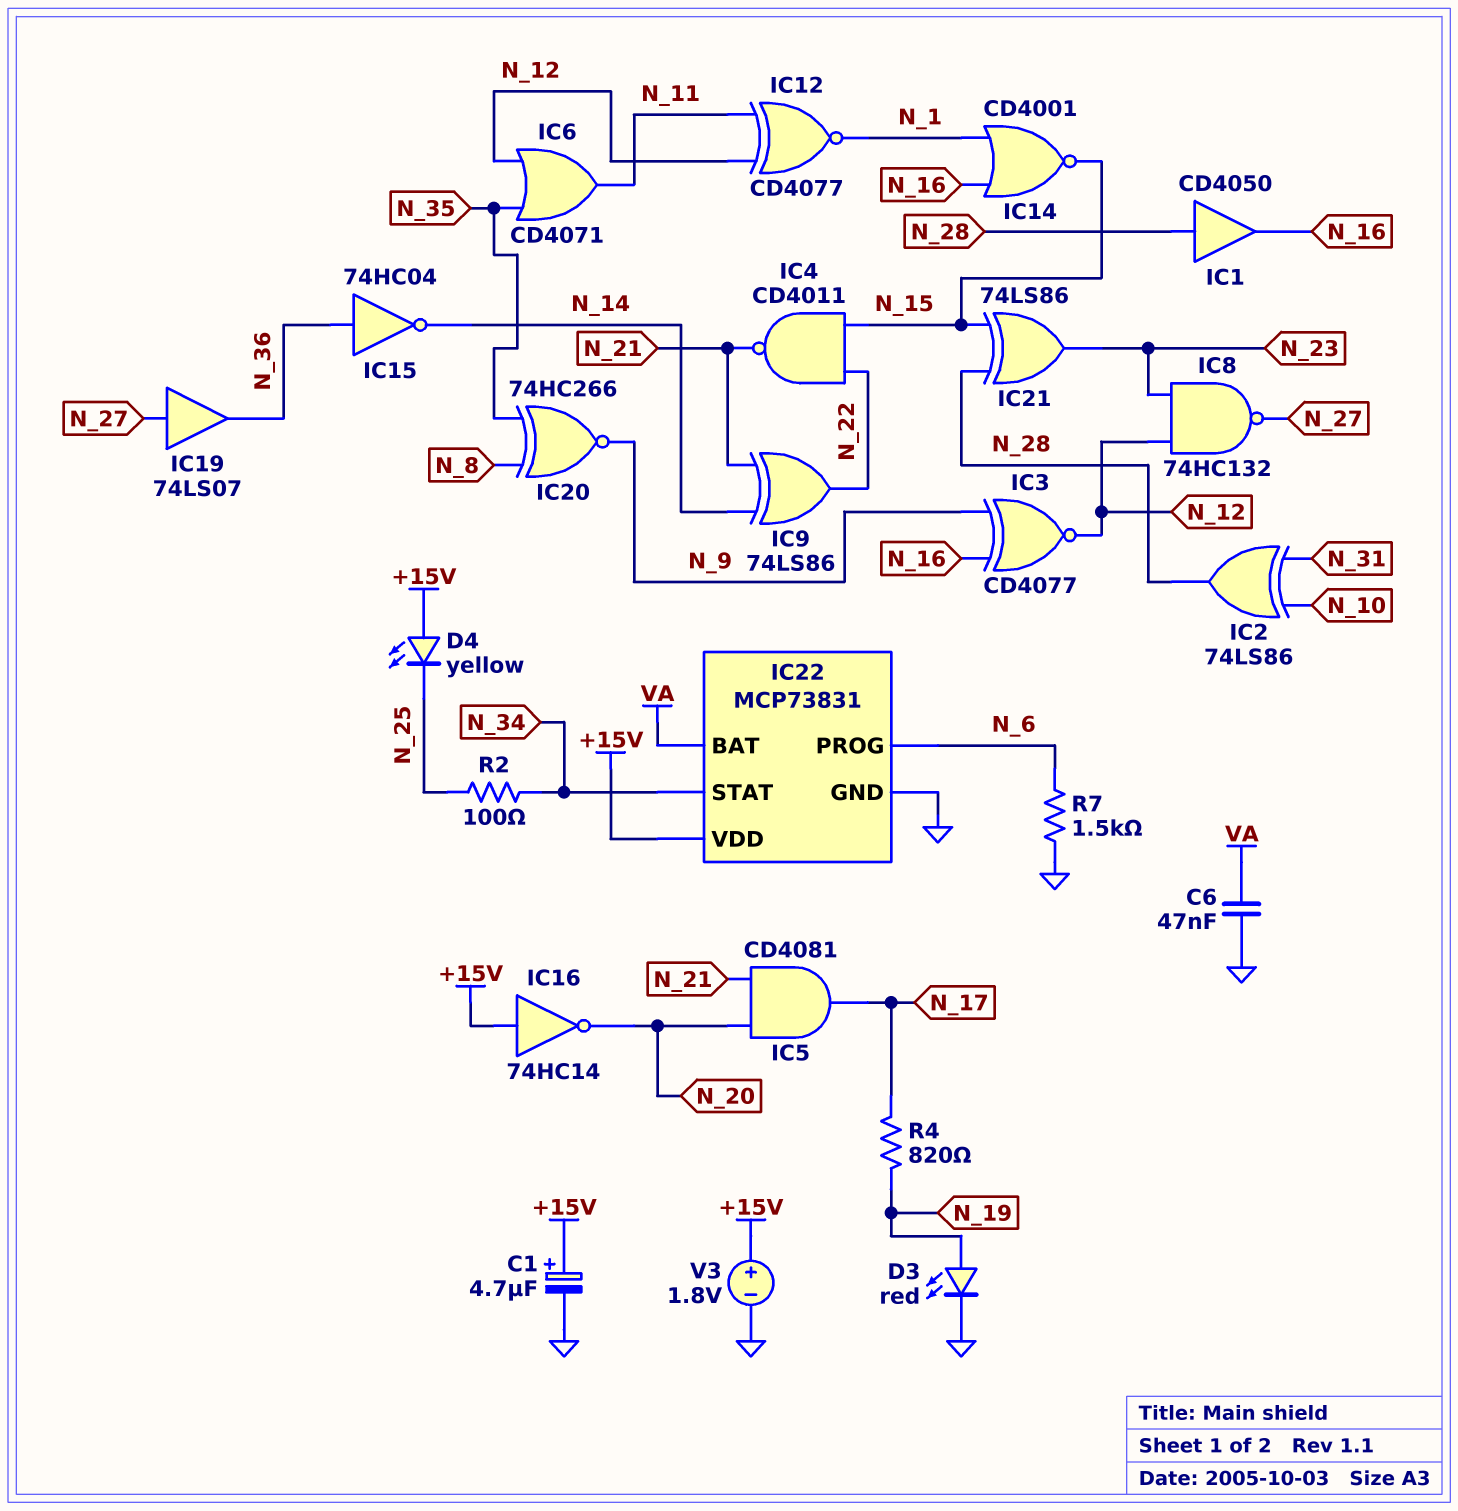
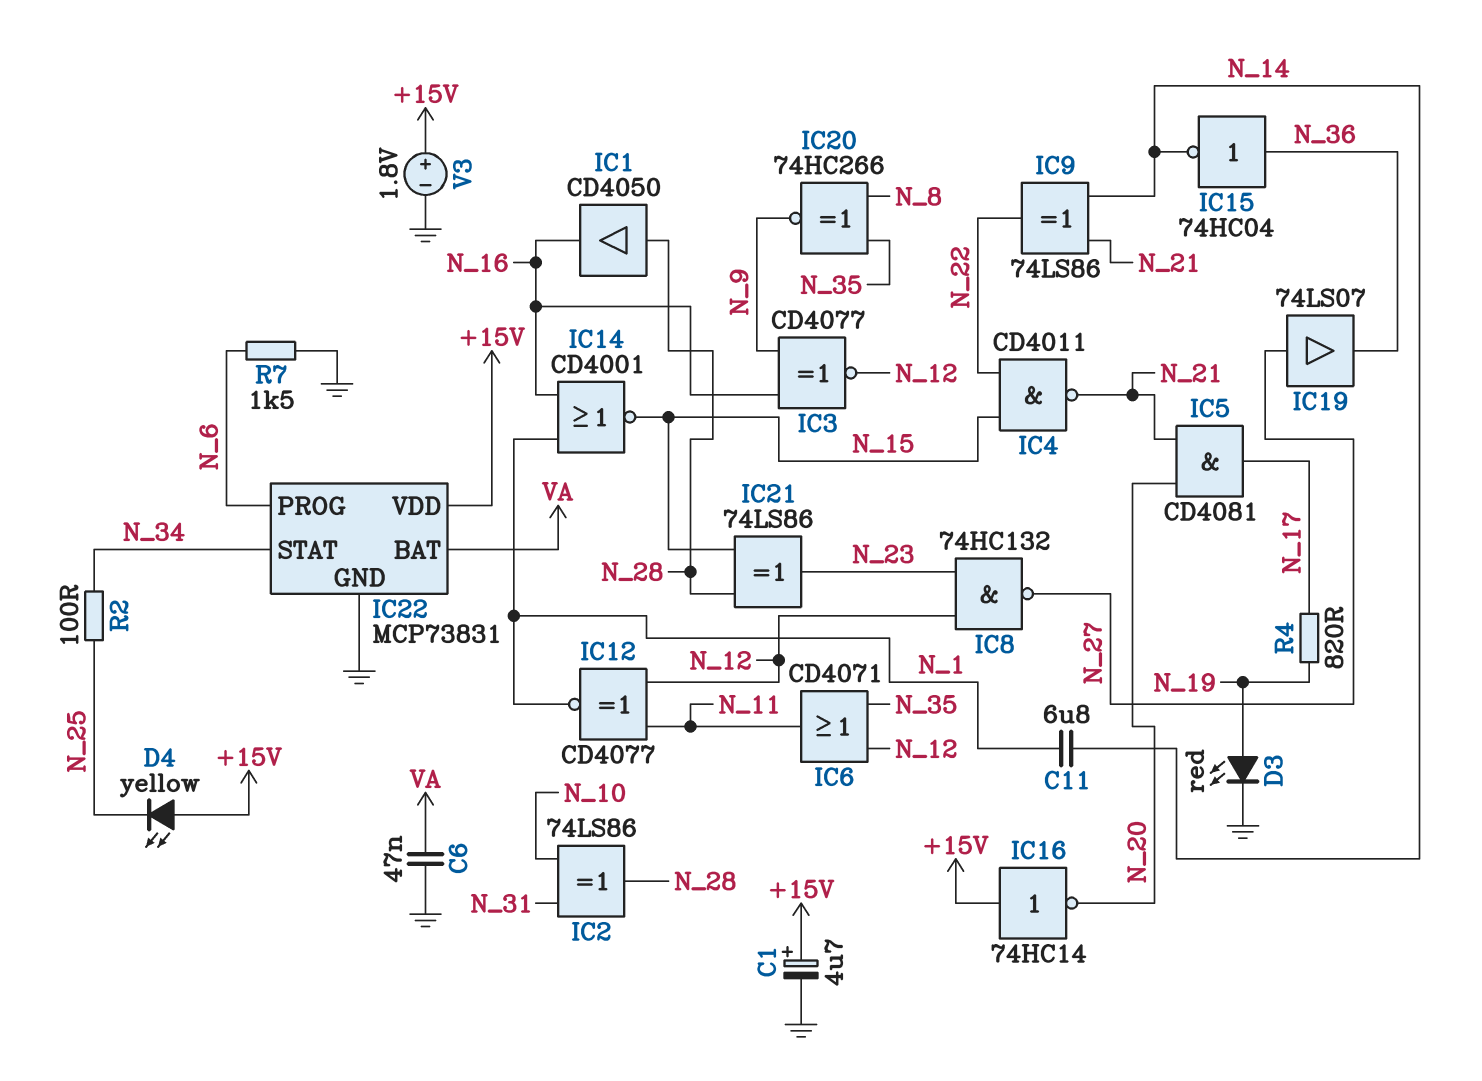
C11: none -> 6.8uF (N_1, N_14)

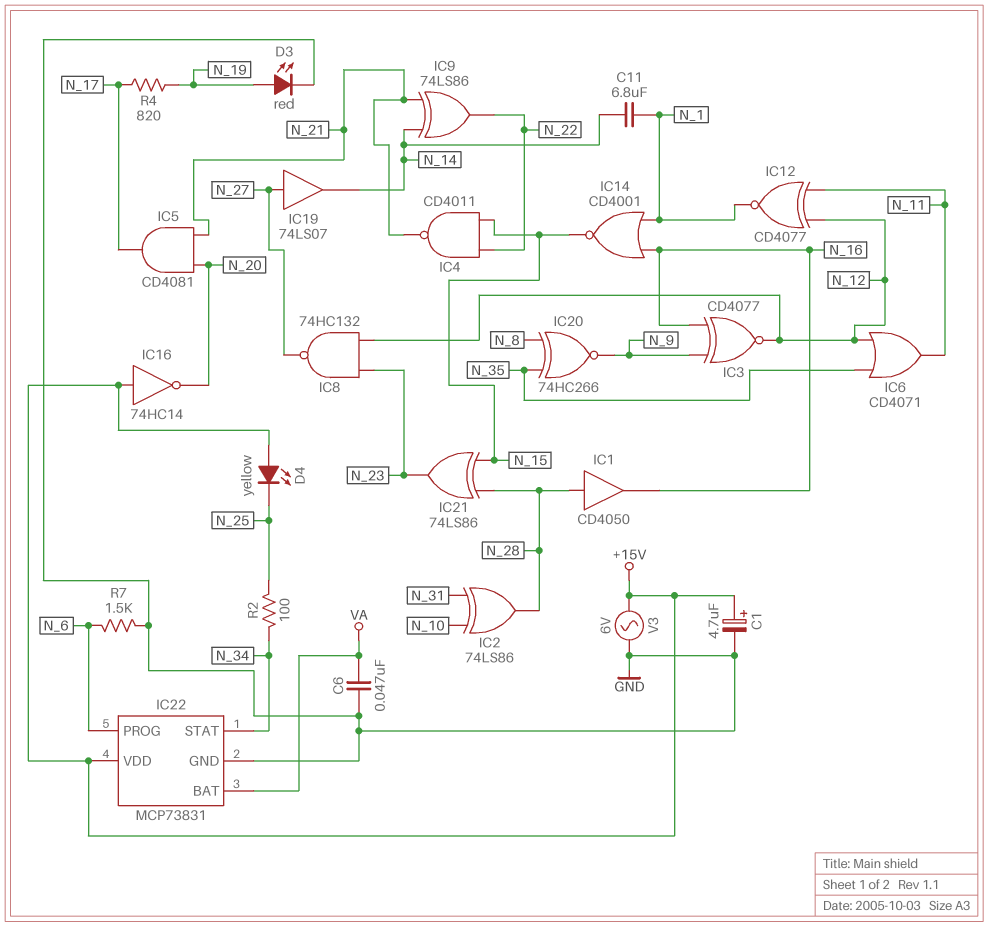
IC15: NOT 74HC04 (in N_36, out N_14) -> none
IC19: buffer 74LS07 (in N_27, out N_36) -> buffer 74LS07 (in N_27, out N_14)
V3: 1.8V (plus +15V, minus GND) -> AC 6V (+15V, GND)

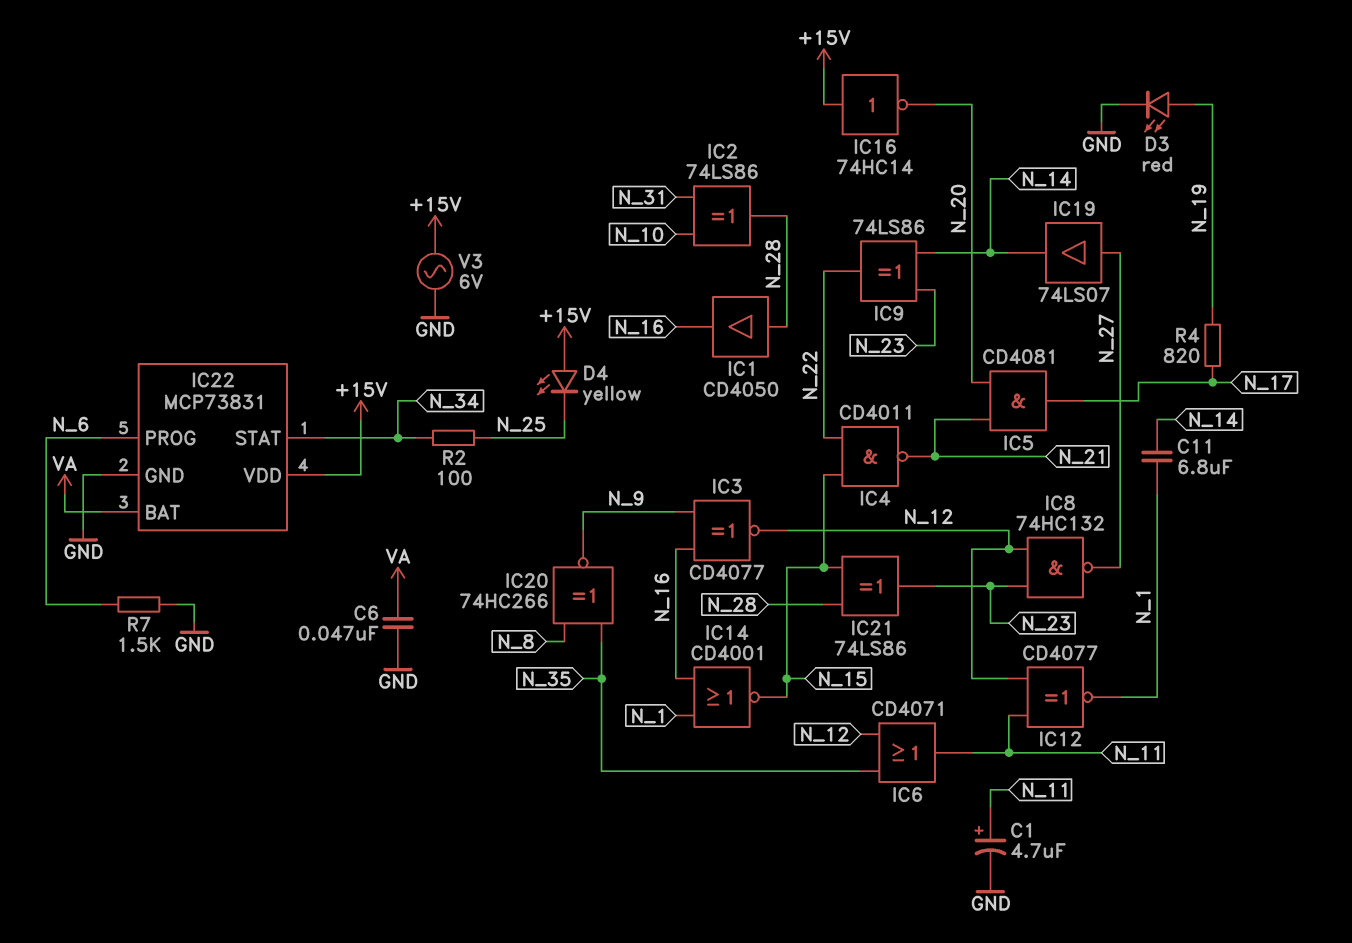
C1: 4.7uF (plus +15V, minus GND) -> 4.7uF (plus N_11, minus GND)
IC9: XOR 74LS86 (in N_14, in N_21, out N_22) -> XOR 74LS86 (in N_14, in N_23, out N_22)

